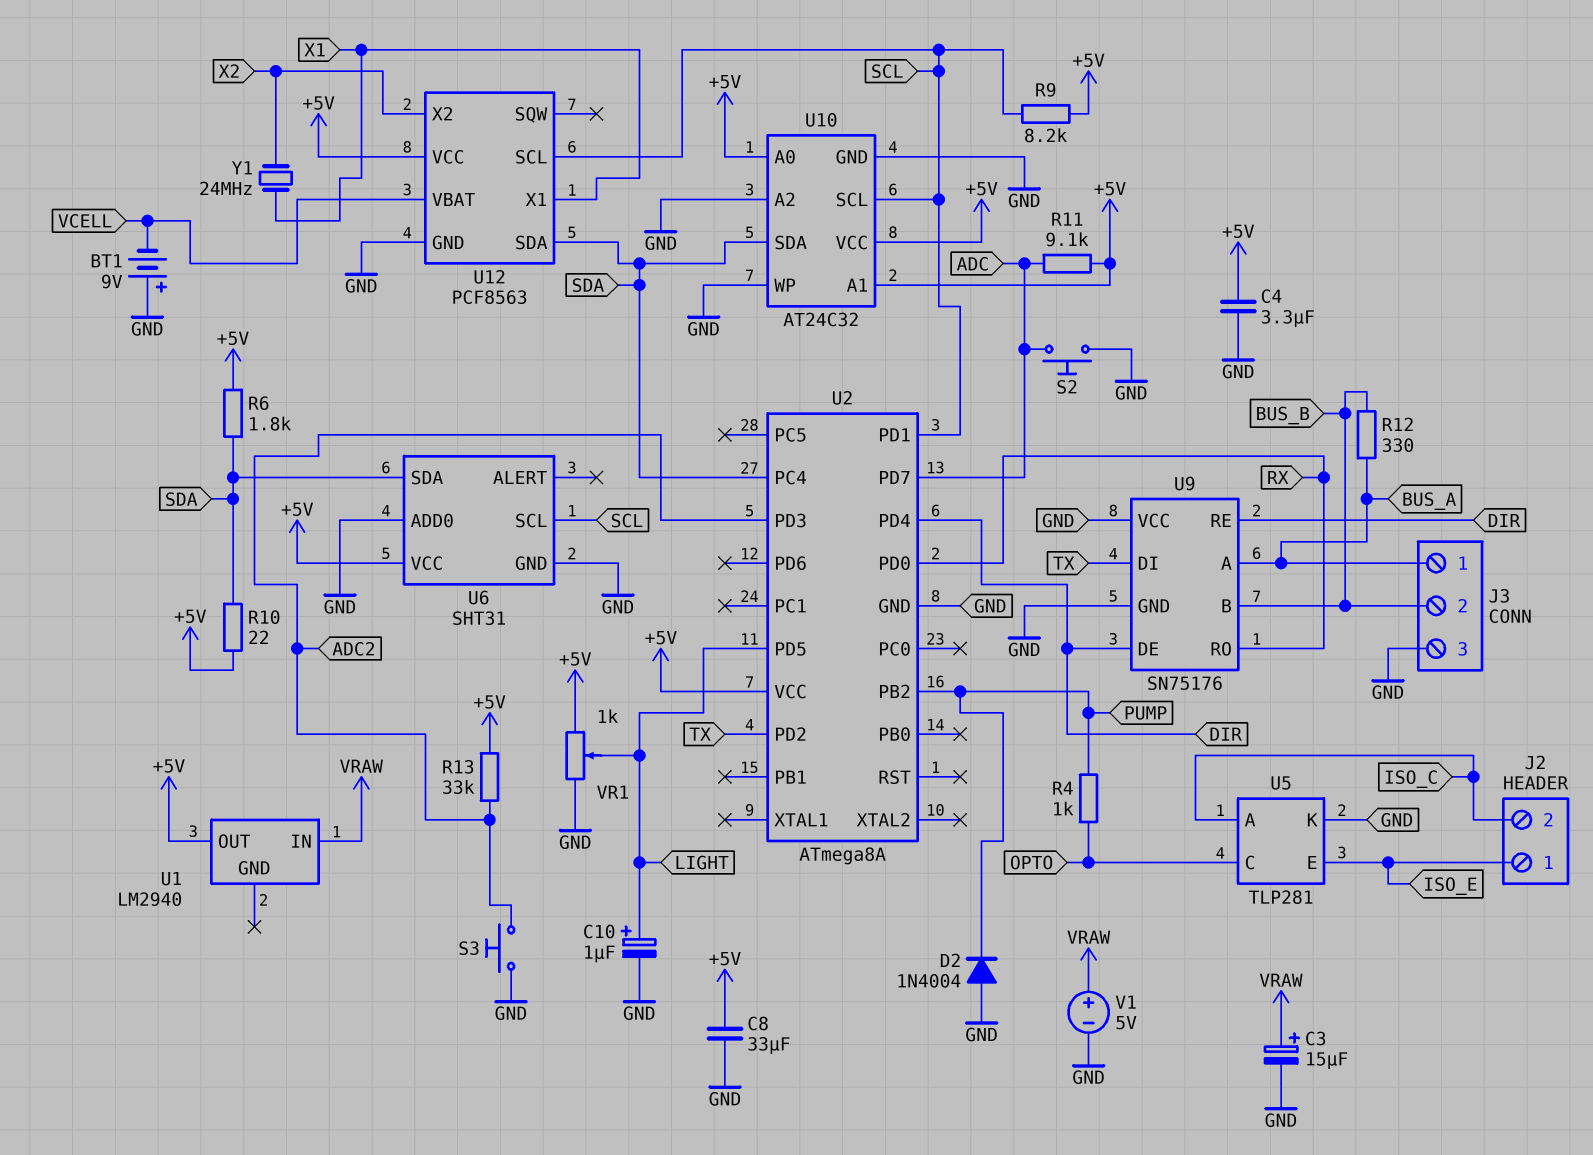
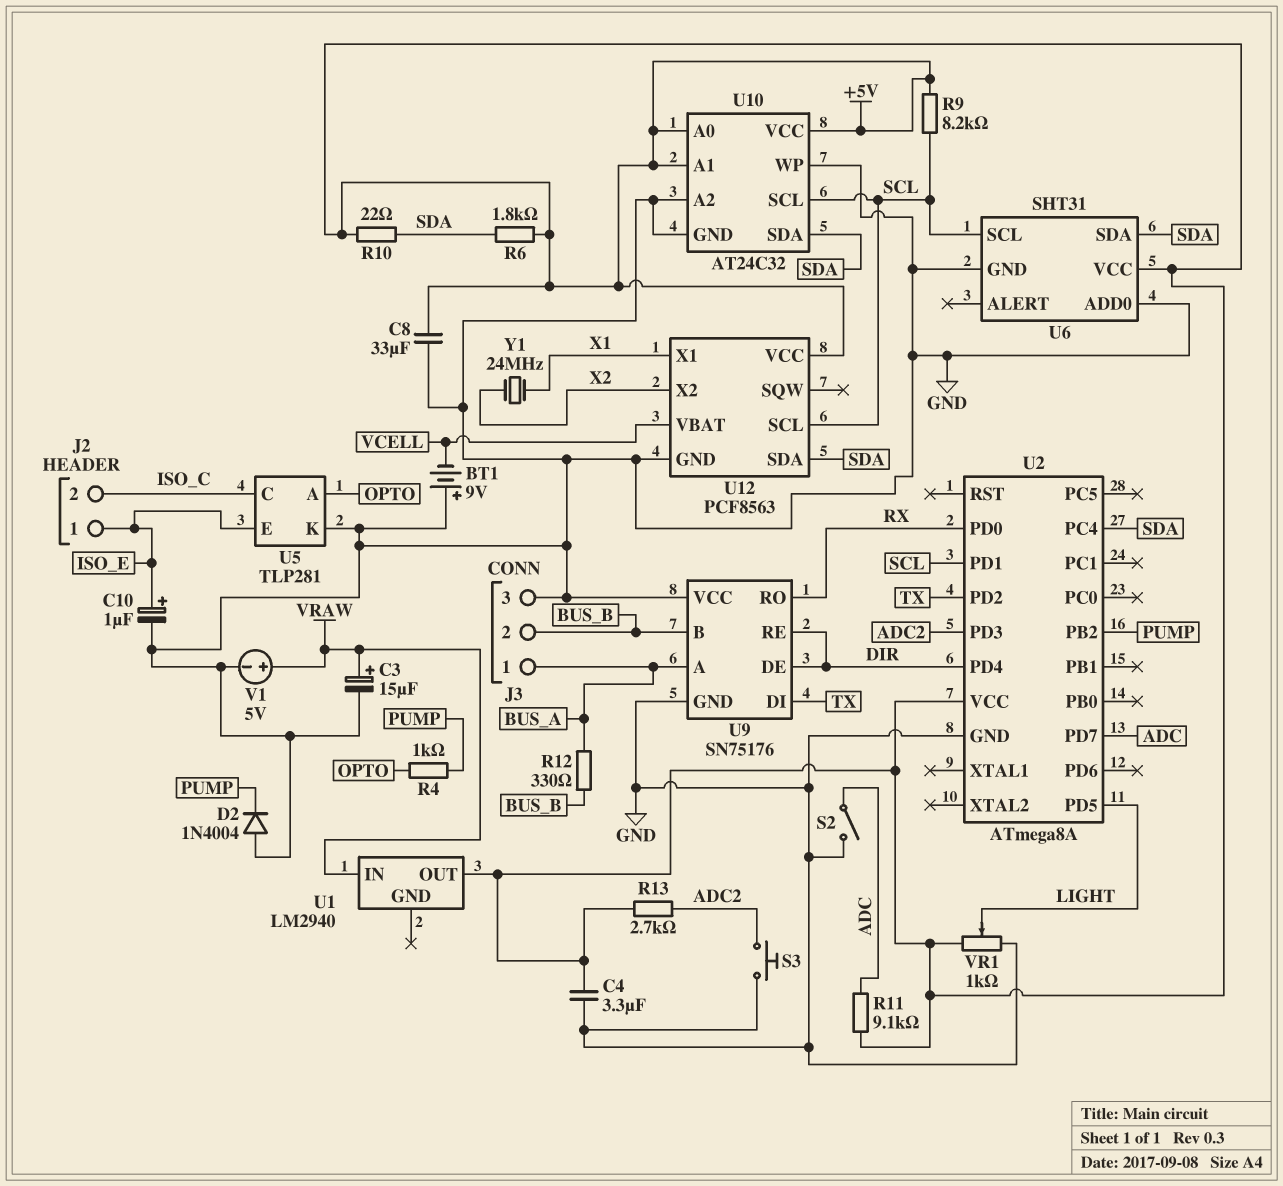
C10: 1uF (plus LIGHT, minus GND) -> 1uF (plus ISO_E, minus GND)
R13: 33k (+5V, ADC2) -> 2.7k (+5V, ADC2)
S2: button (ADC, GND) -> switch (ADC, GND)
U5 pin A: ISO_C -> OPTO
U5 pin C: OPTO -> ISO_C

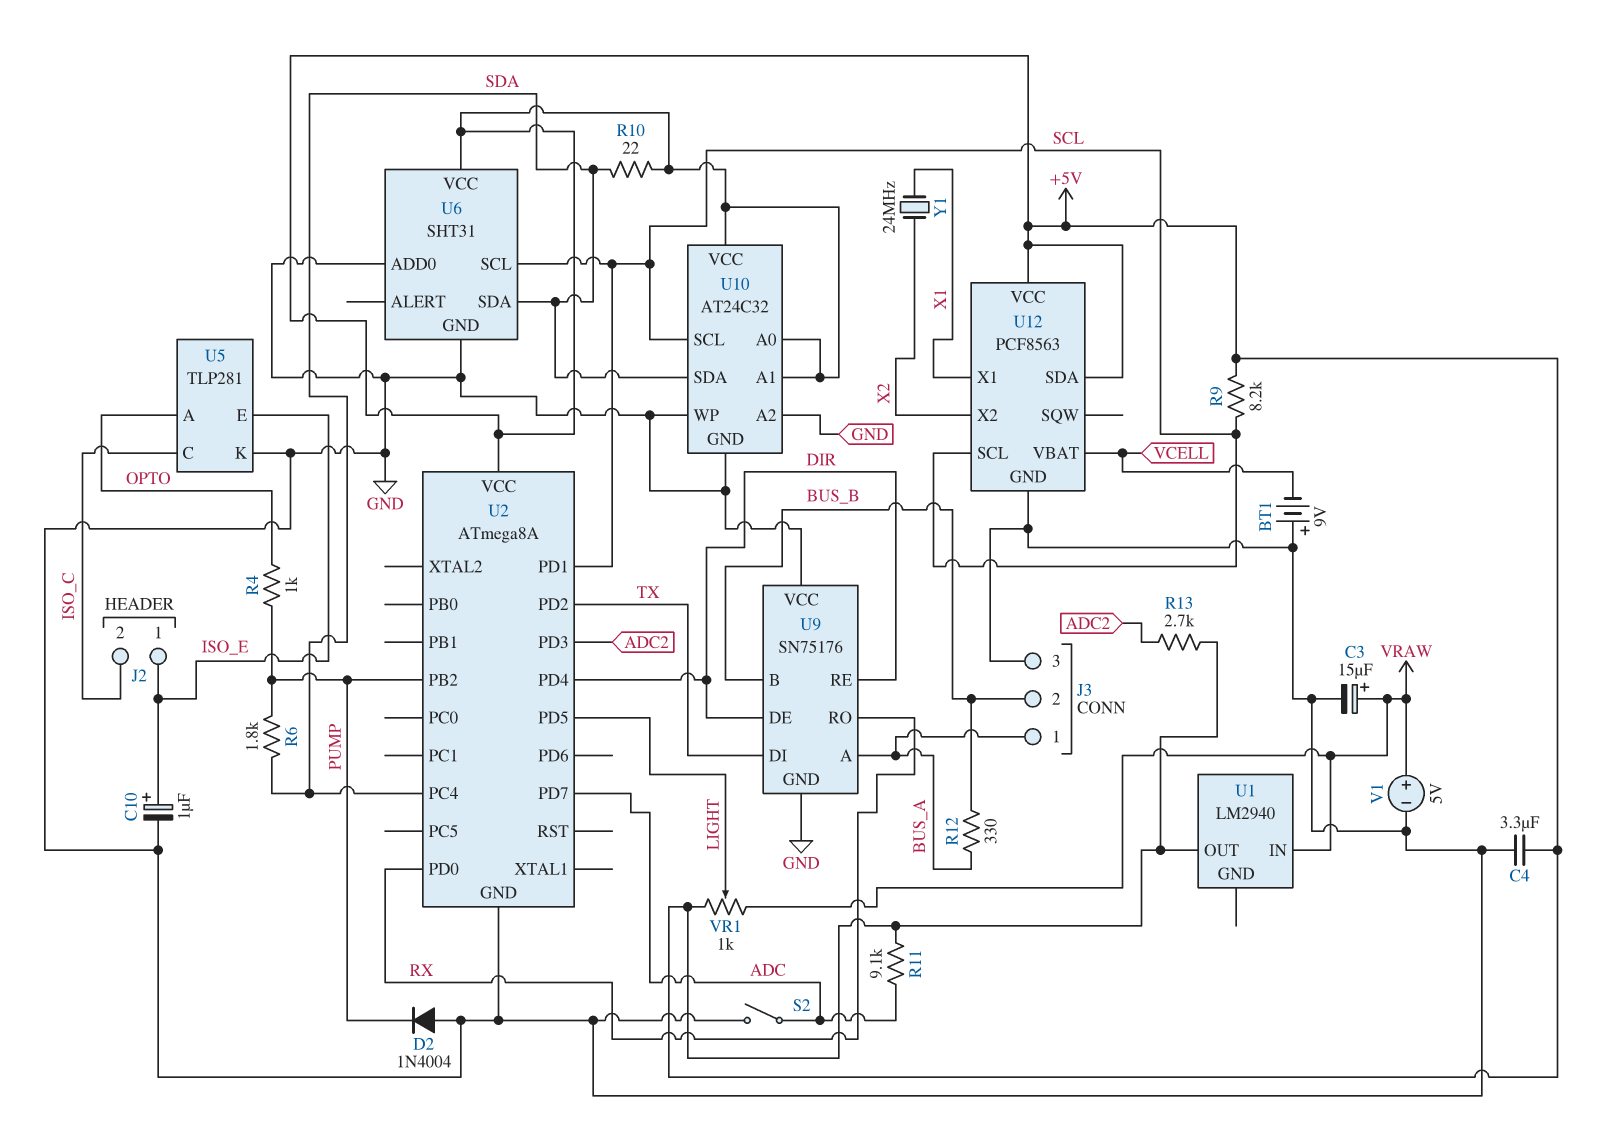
C8: 33uF (+5V, GND) -> none
R6: 1.8k (+5V, SDA) -> 1.8k (PUMP, SDA)
S3: button (ADC2, GND) -> none
U12 pin SDA: SDA -> +5V
VR1: 1k (+5V, GND, wiper LIGHT) -> 1k (+5V, VRAW, wiper LIGHT)

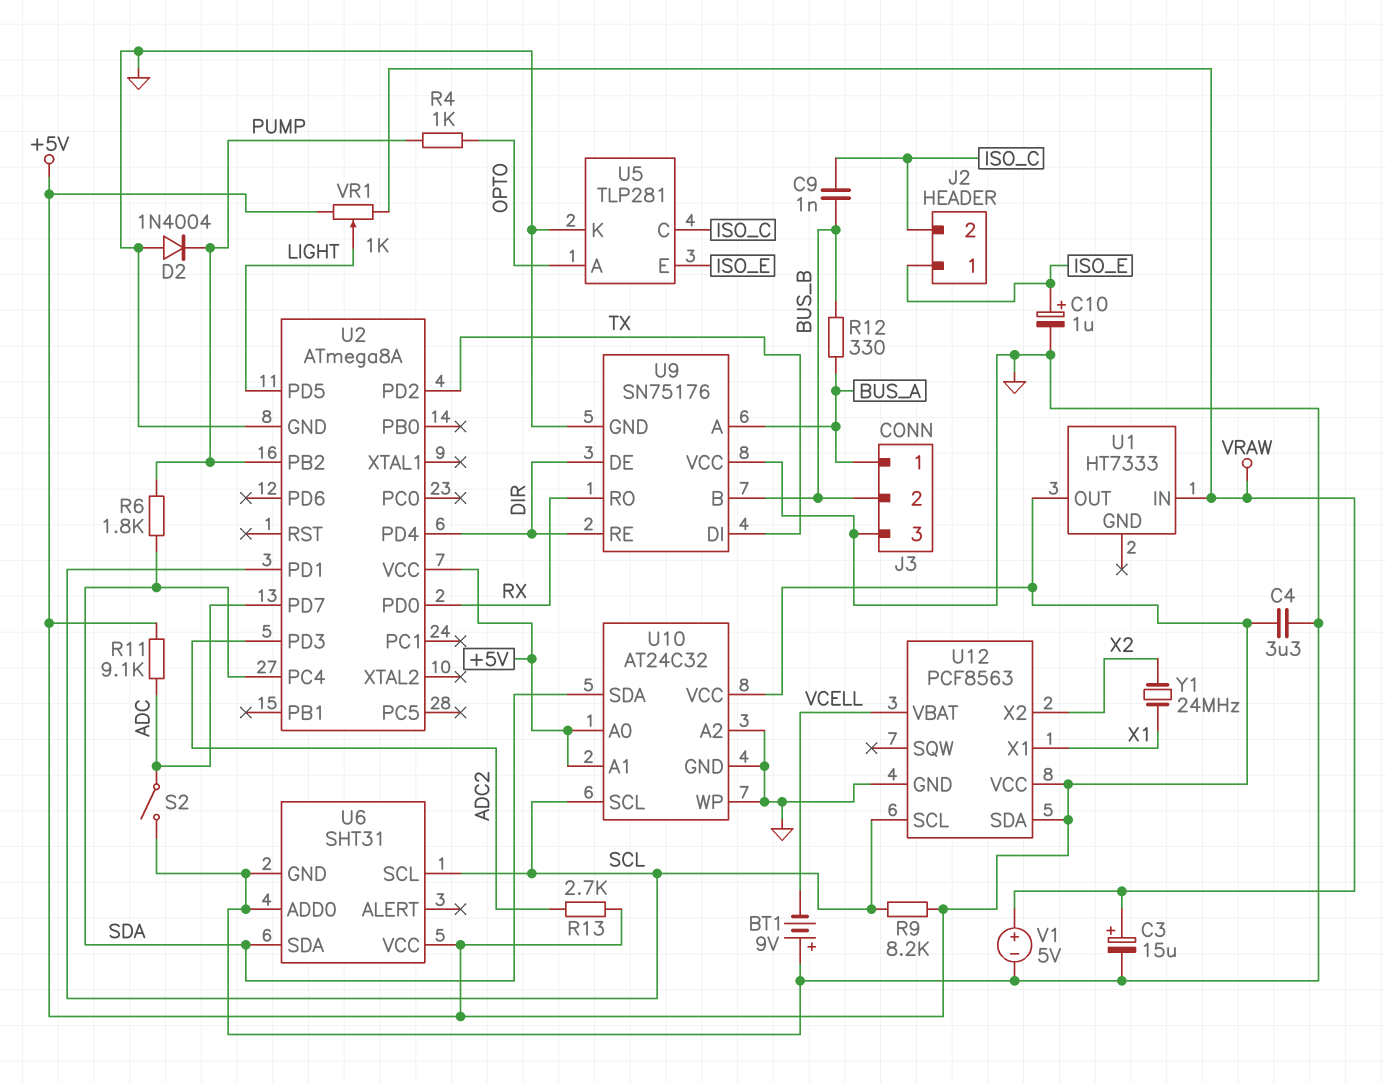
C9: none -> 1nF (BUS_B, ISO_C)
R10: 22 (+5V, SDA) -> none
U1: LM2940 -> HT7333

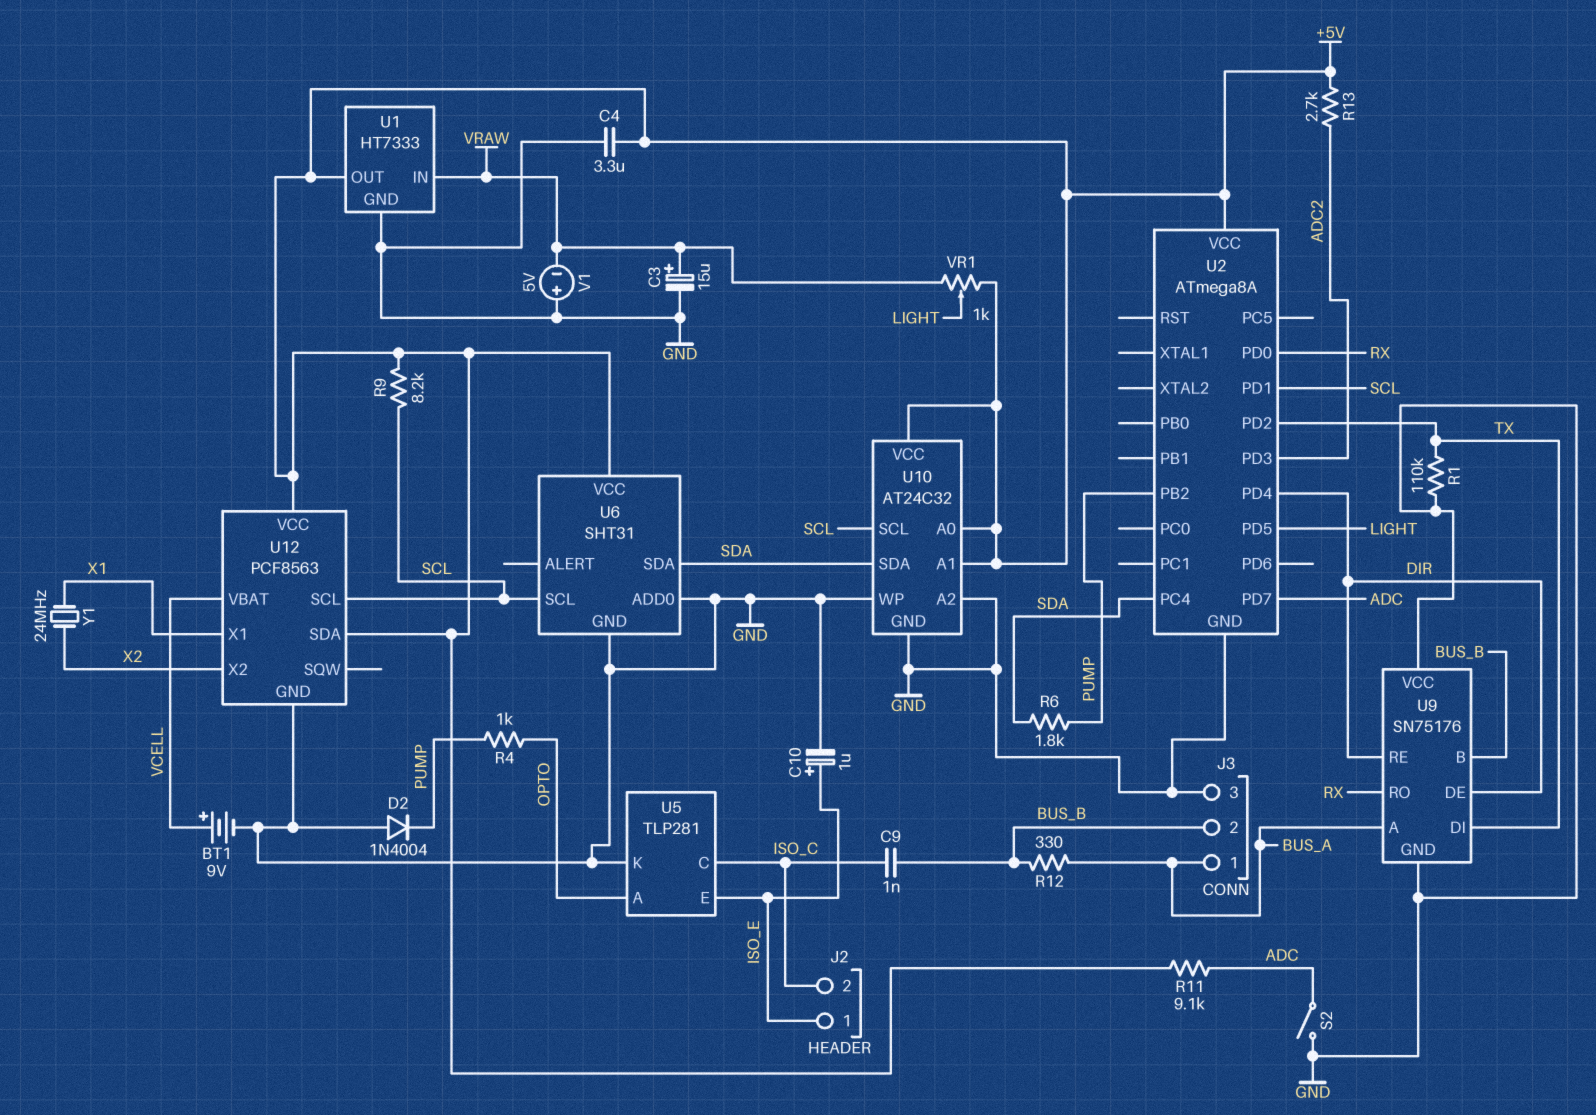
BT1: 9V (plus GND, minus VCELL) -> 9V (plus VCELL, minus GND)
R1: none -> 110k (GND, TX)
U1 pin GND: none -> GND
V1: 5V (plus VRAW, minus GND) -> 5V (plus GND, minus VRAW)

